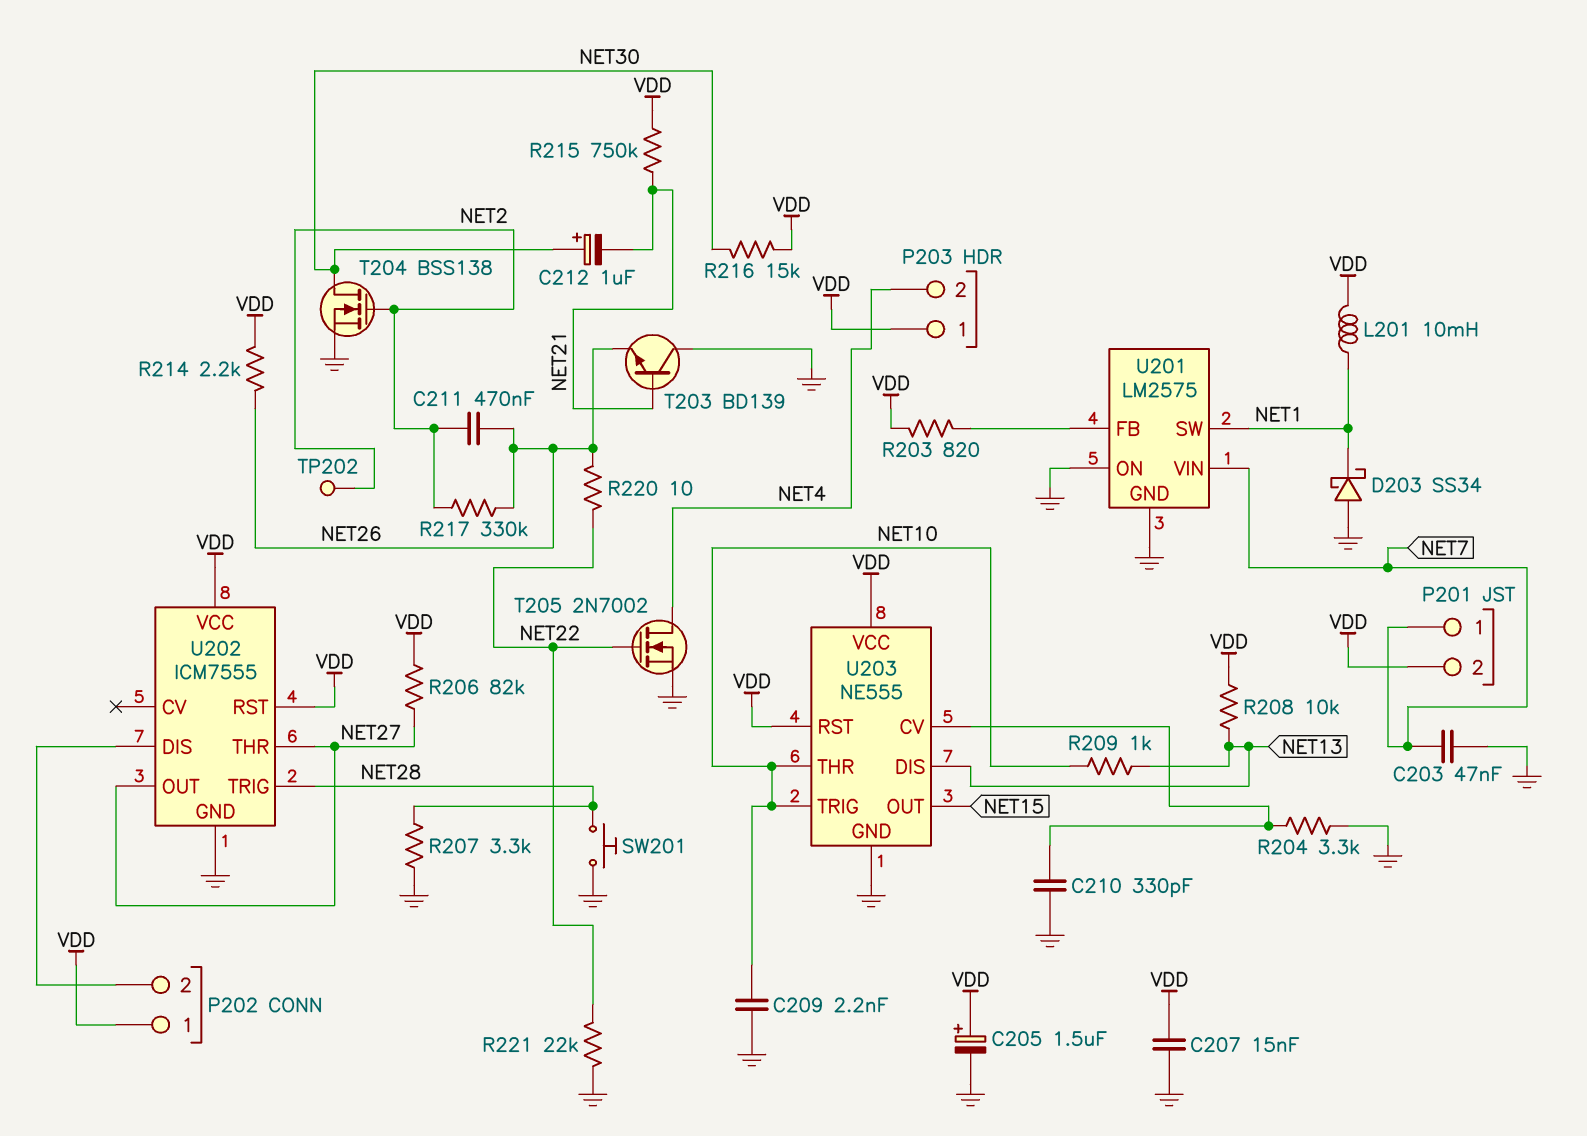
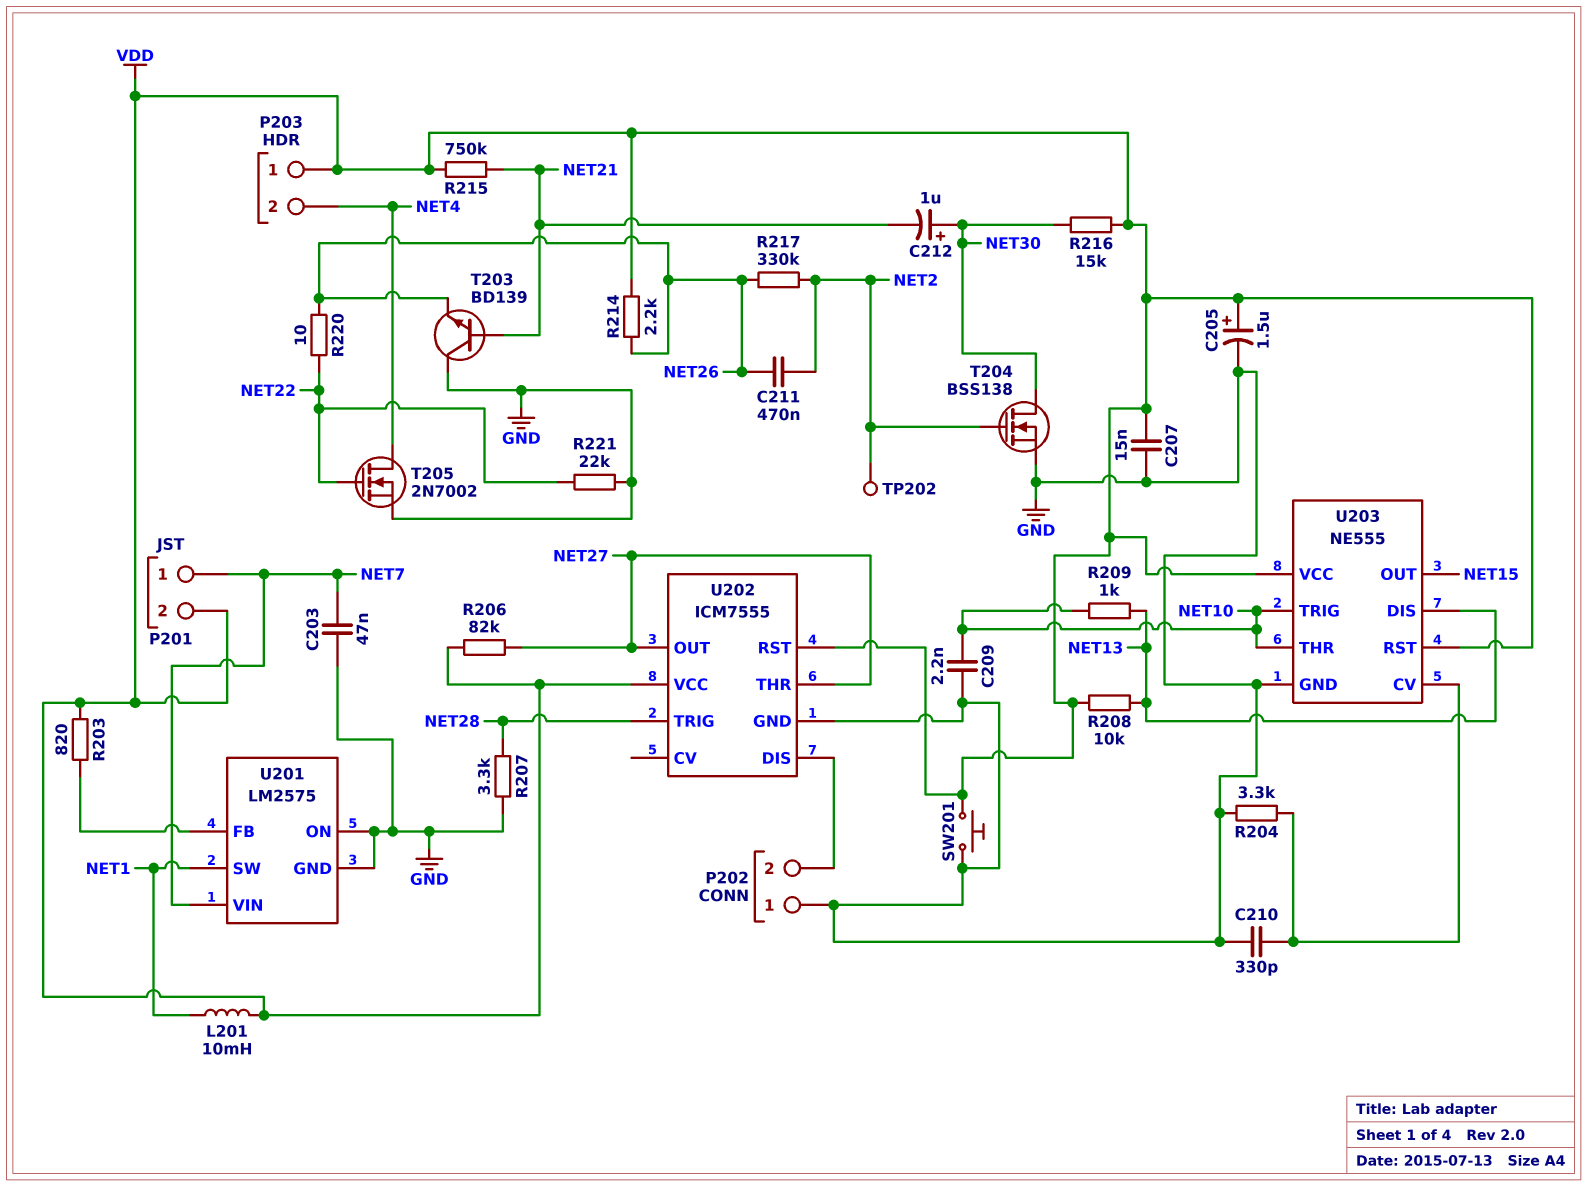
D203: schottky SS34 (A GND, K NET1) -> none
P202 pin 1: VDD -> GND
SW201: button (GND, NET28) -> button (GND, VDD)

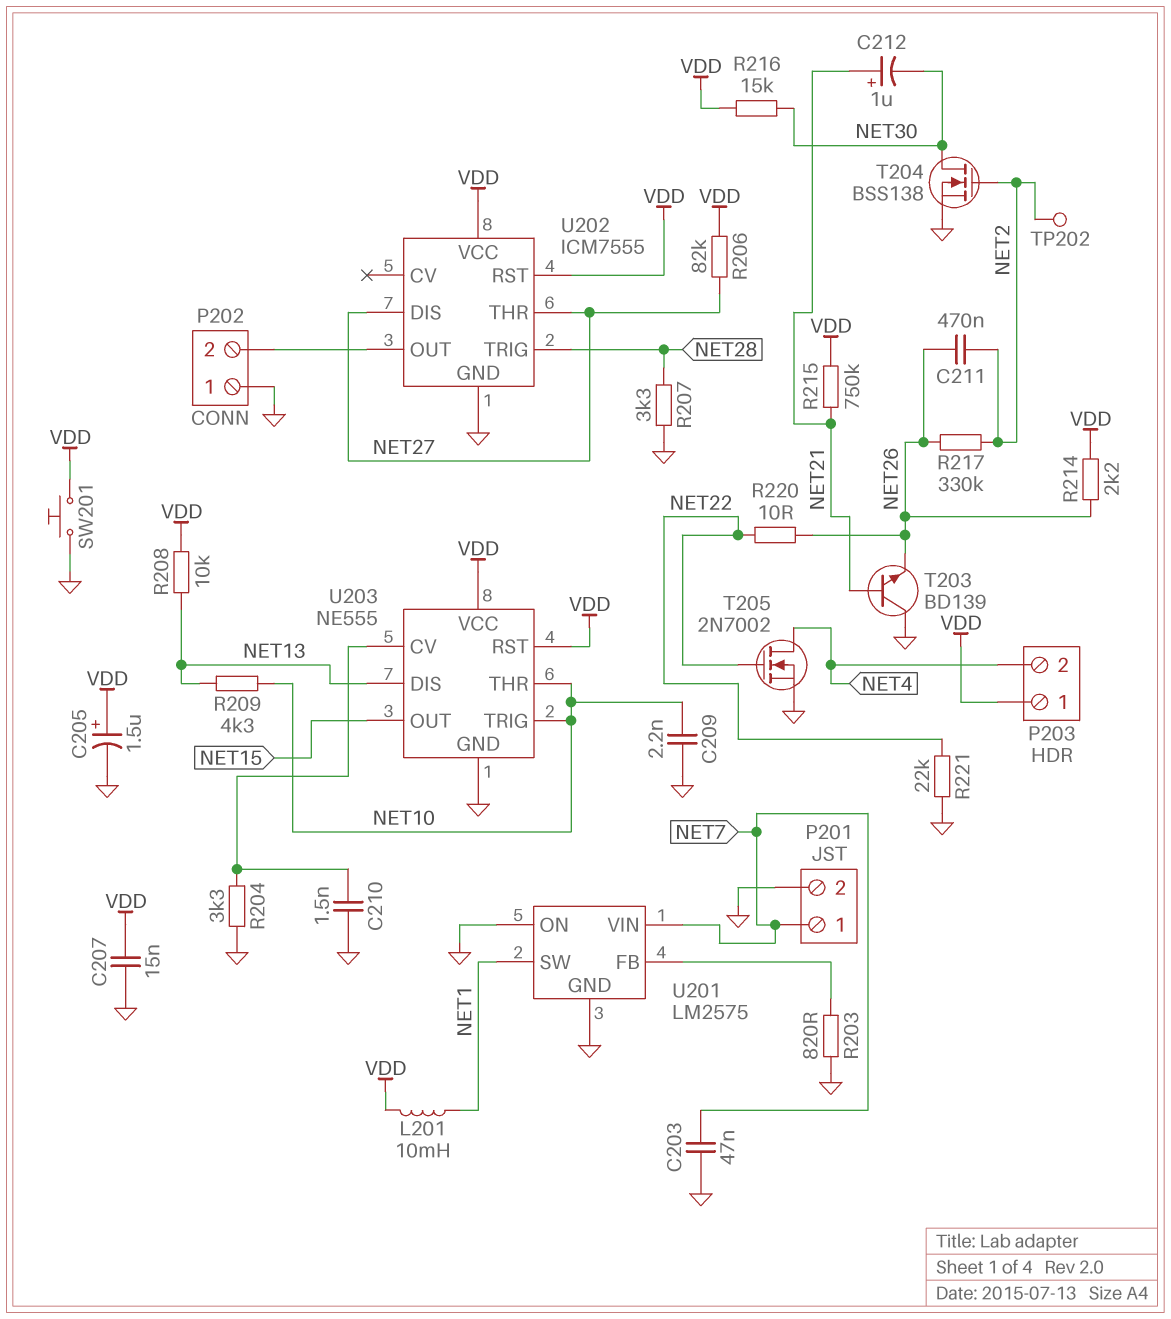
C210: 330pF (GND, U203/CV) -> 1.5nF (GND, U203/CV)
C212: 1uF (plus NET30, minus NET21) -> 1uF (plus NET21, minus NET30)
P201 pin 2: VDD -> GND
R203: 820 (U201/FB, VDD) -> 820 (GND, U201/FB)
R209: 1k (NET10, NET13) -> 4.3k (NET10, NET13)
U202 pin DIS: P202/2 -> NET27
U202 pin OUT: NET27 -> P202/2

